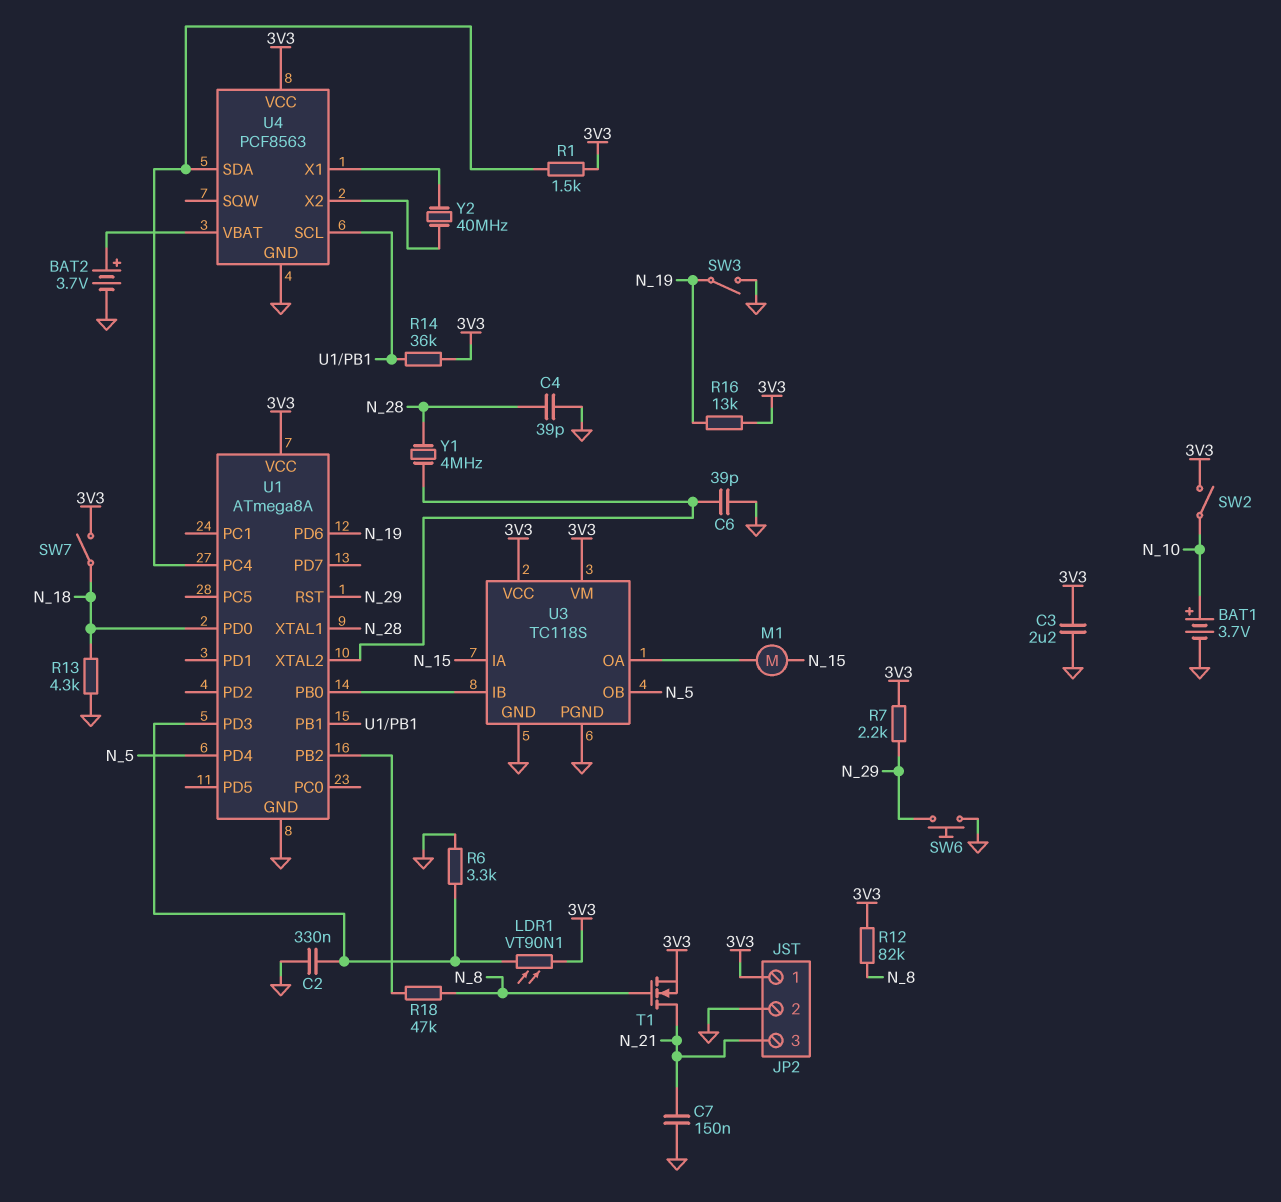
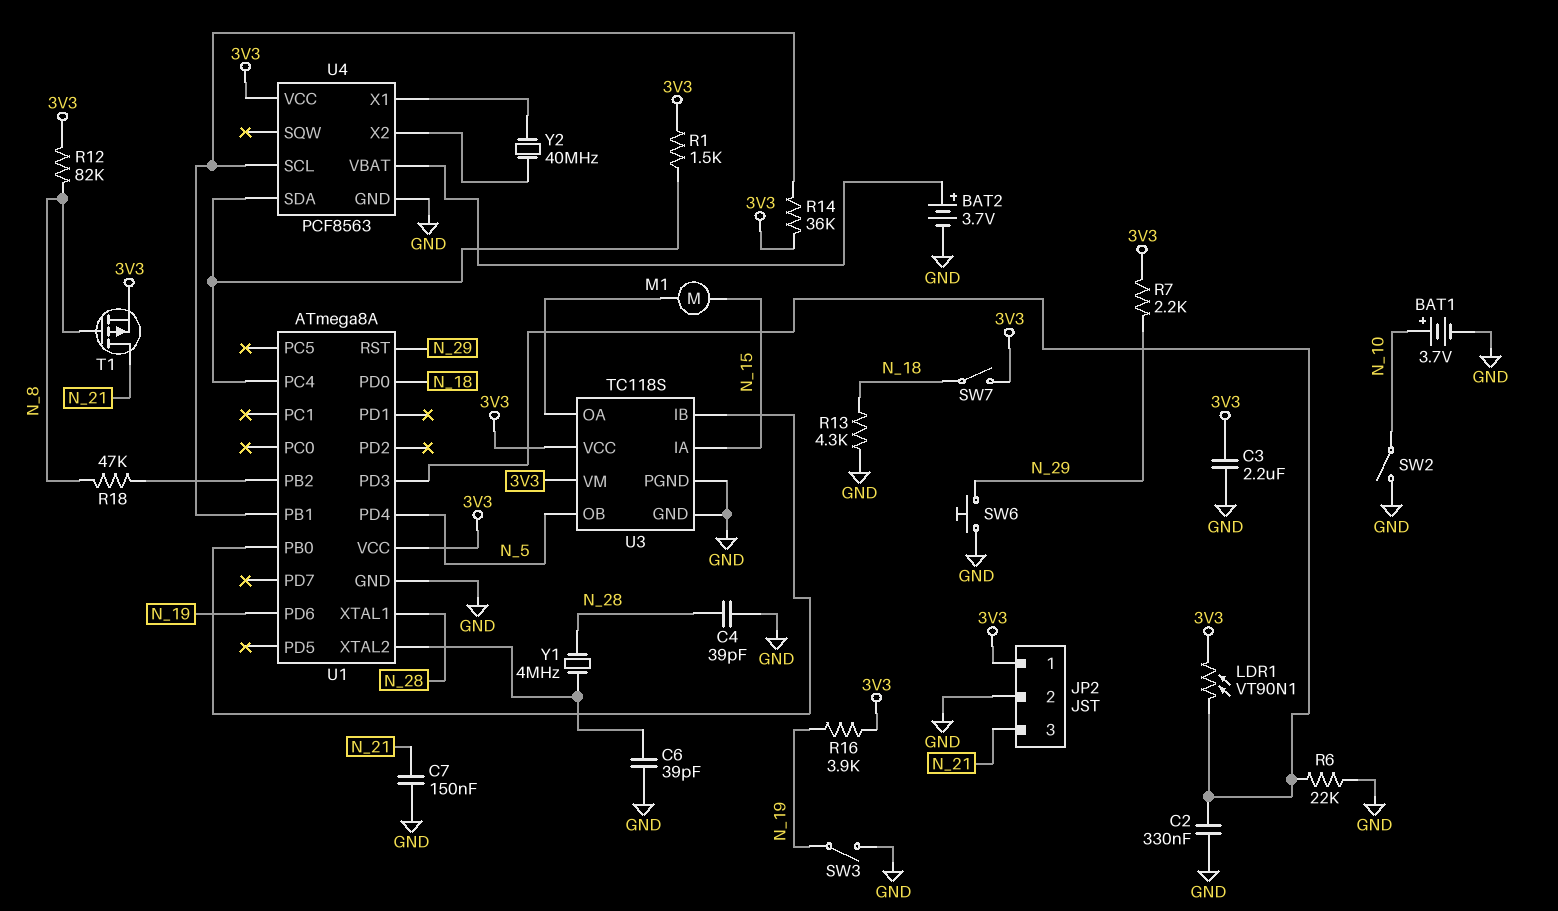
R6: 3.3k (GND, U1/PD3) -> 22k (GND, U1/PD3)
R16: 13k (3V3, N_19) -> 3.9k (3V3, N_19)
SW2: switch (3V3, N_10) -> switch (GND, N_10)
T1: NMOS (G N_8, D N_21, S 3V3) -> PMOS (G N_8, D N_21, S 3V3)

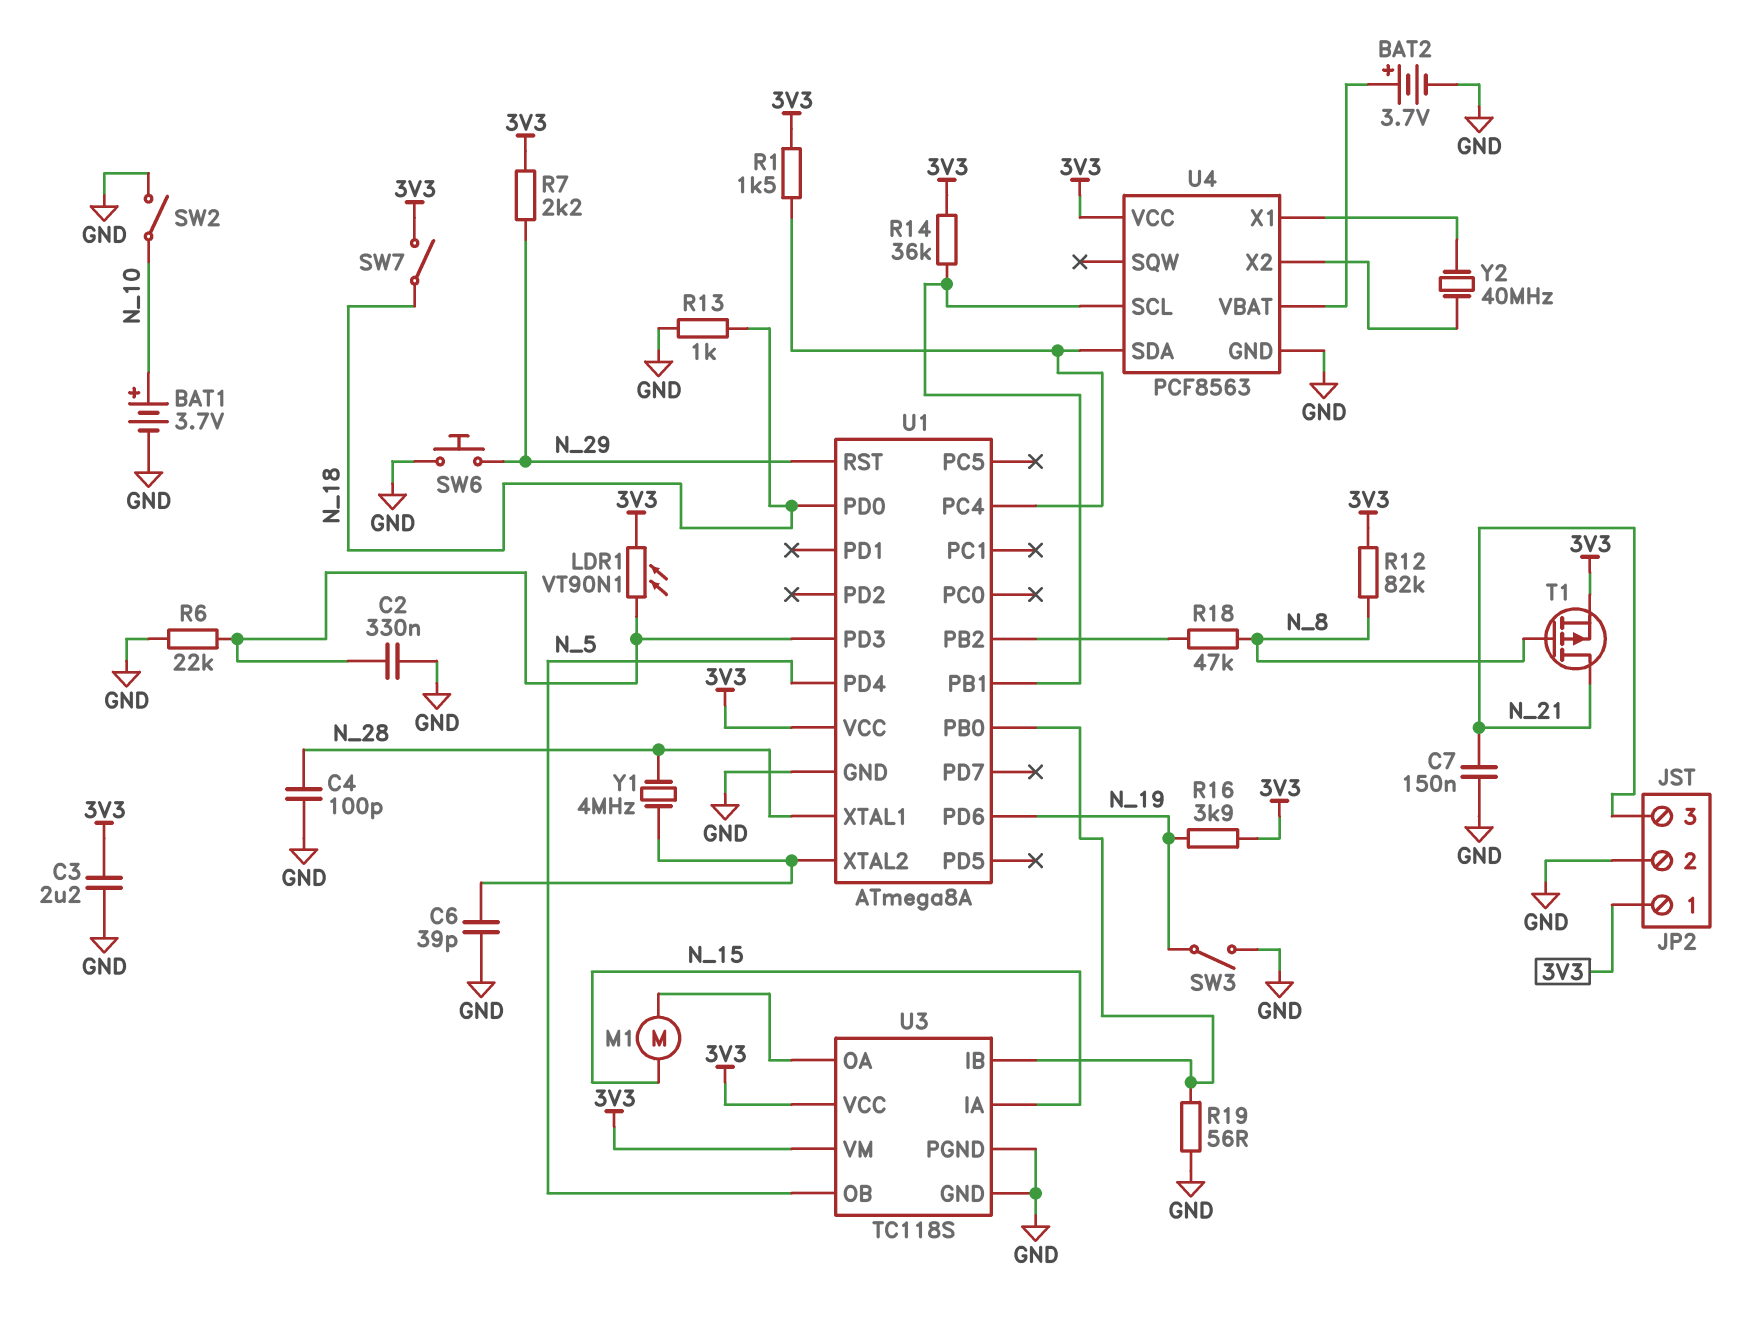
C4: 39pF (GND, N_28) -> 100pF (GND, N_28)
R13: 4.3k (GND, N_18) -> 1k (GND, N_18)
R19: none -> 56 (GND, U1/PB0)

